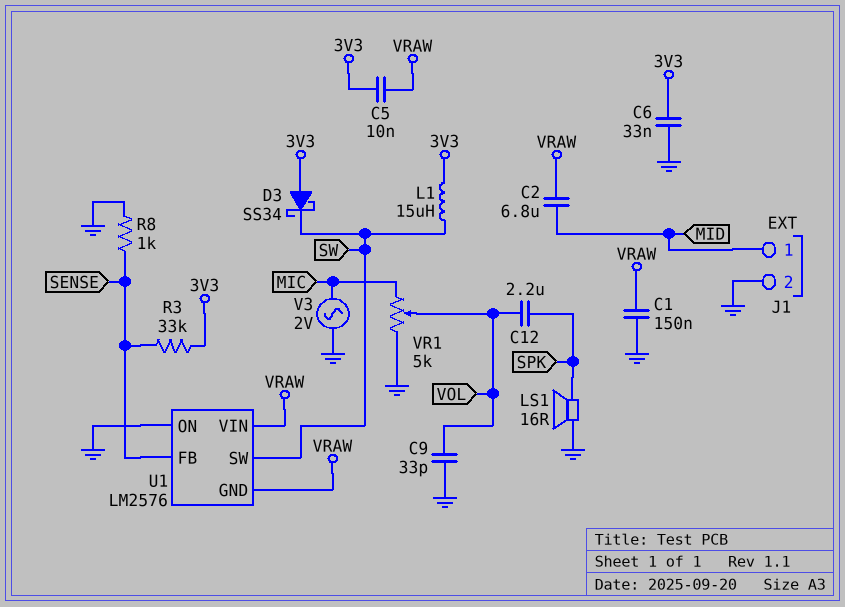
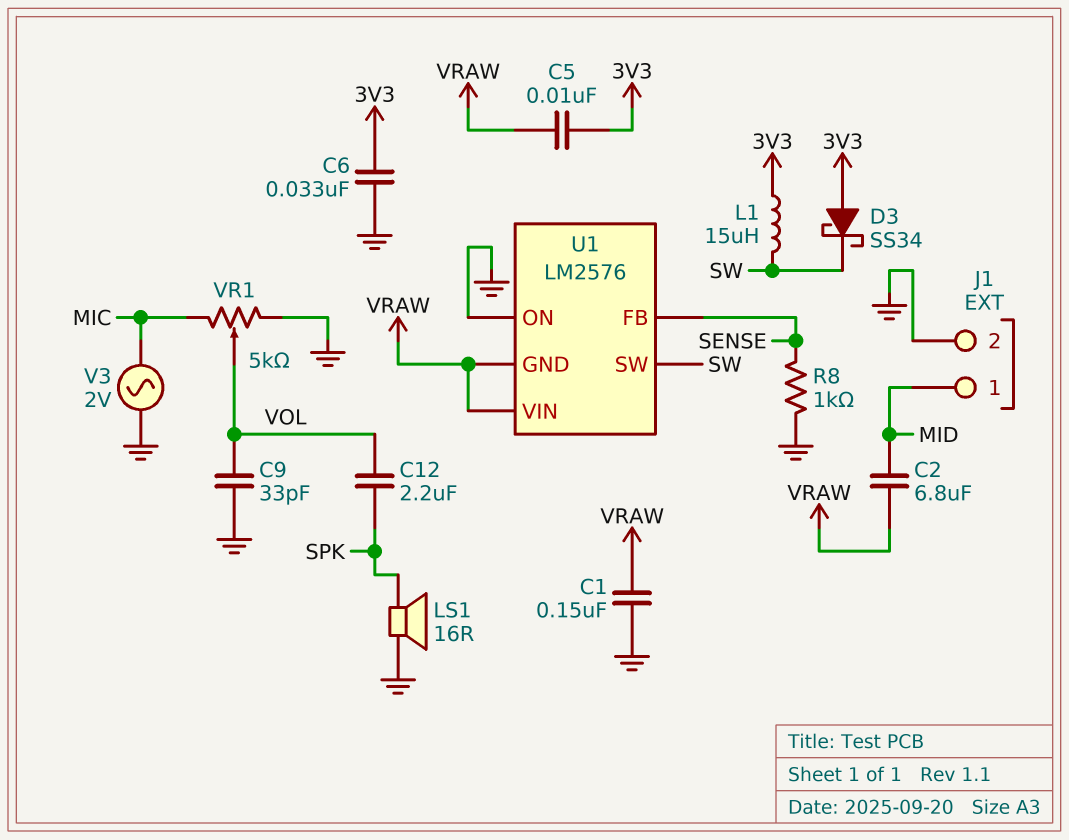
R3: 33k (3V3, SENSE) -> none

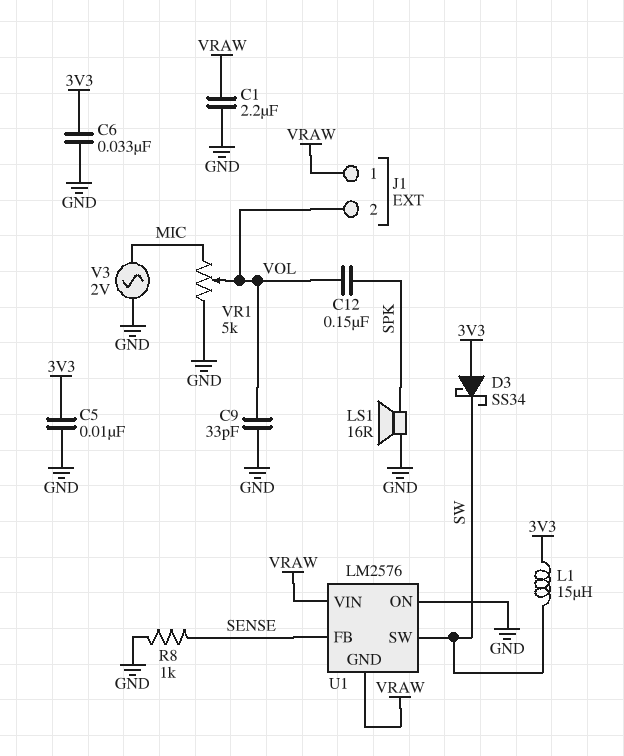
C1: 150nF (GND, VRAW) -> 2.2uF (GND, VRAW)
C2: 6.8uF (MID, VRAW) -> none
C5: 10nF (3V3, VRAW) -> 10nF (3V3, GND)
C12: 2.2uF (SPK, VOL) -> 150nF (SPK, VOL)
J1 pin 1: MID -> VRAW
J1 pin 2: GND -> VOL

